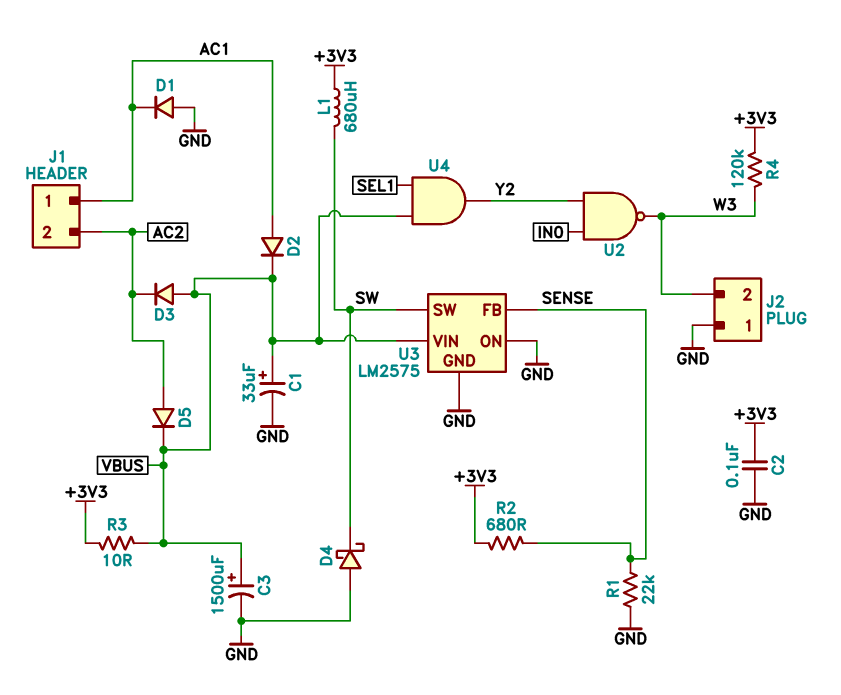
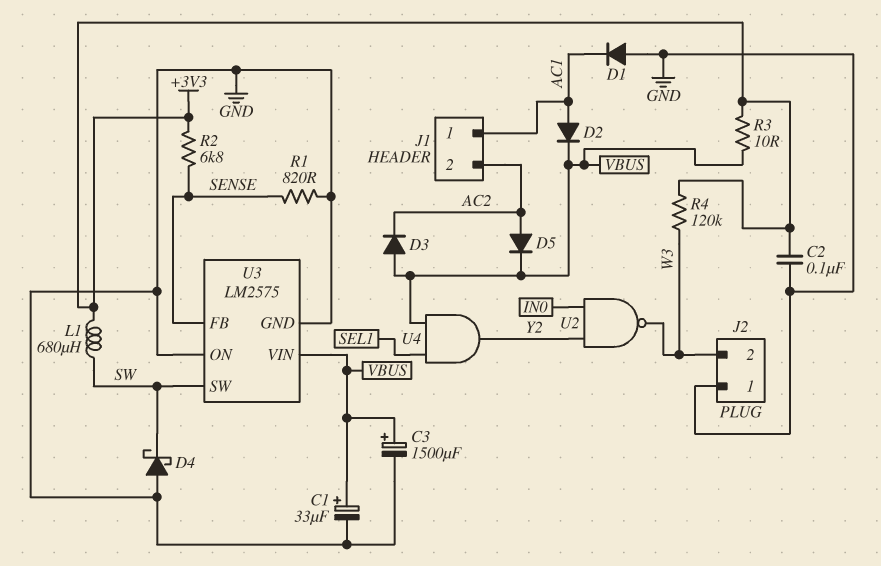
R1: 22k (GND, SENSE) -> 820 (GND, SENSE)
R2: 680 (+3V3, SENSE) -> 6.8k (+3V3, SENSE)

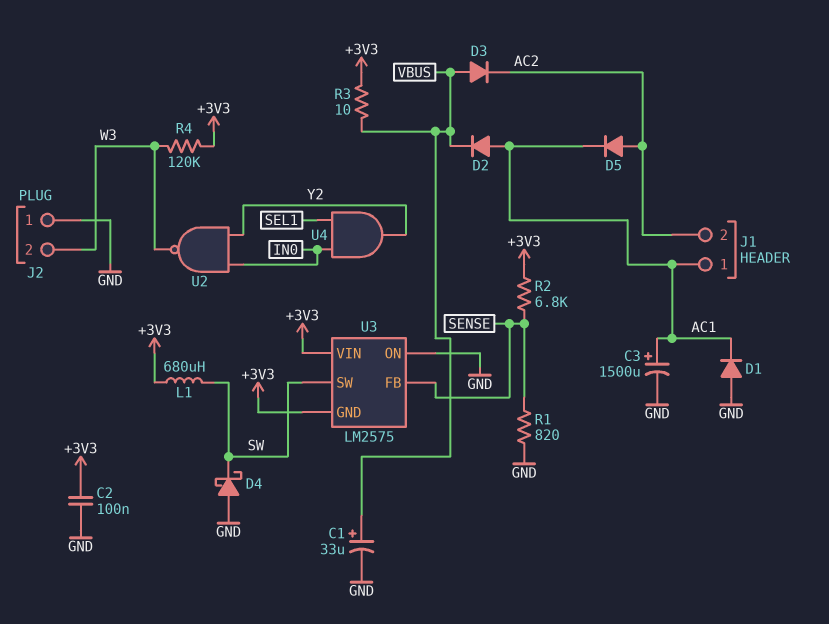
C3: 1500uF (plus VBUS, minus GND) -> 1500uF (plus AC1, minus GND)
D5: diode (A AC2, K VBUS) -> diode (A AC2, K AC1)
U3 pin GND: GND -> +3V3
U3 pin VIN: VBUS -> +3V3
U4: AND (in SEL1, in VBUS, out Y2) -> AND (in IN0, in SEL1, out Y2)

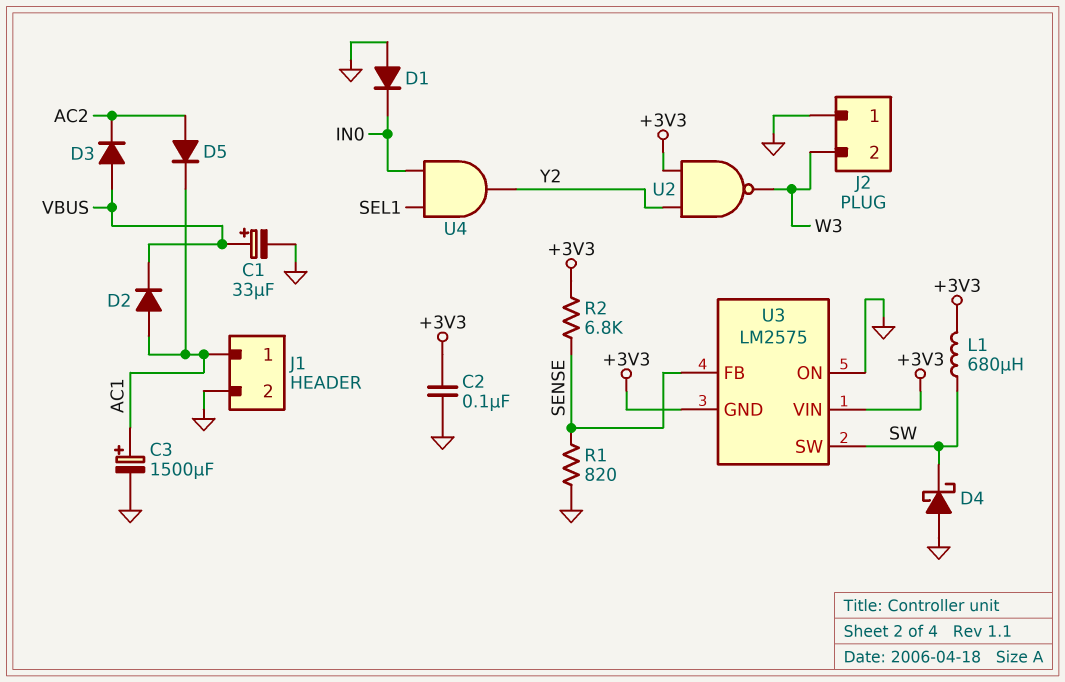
D1: diode (A GND, K AC1) -> diode (A GND, K IN0)
J1 pin 2: AC2 -> GND
R3: 10 (+3V3, VBUS) -> none
R4: 120k (+3V3, W3) -> none
U2: NAND (in IN0, in Y2, out W3) -> NAND (in +3V3, in Y2, out W3)

